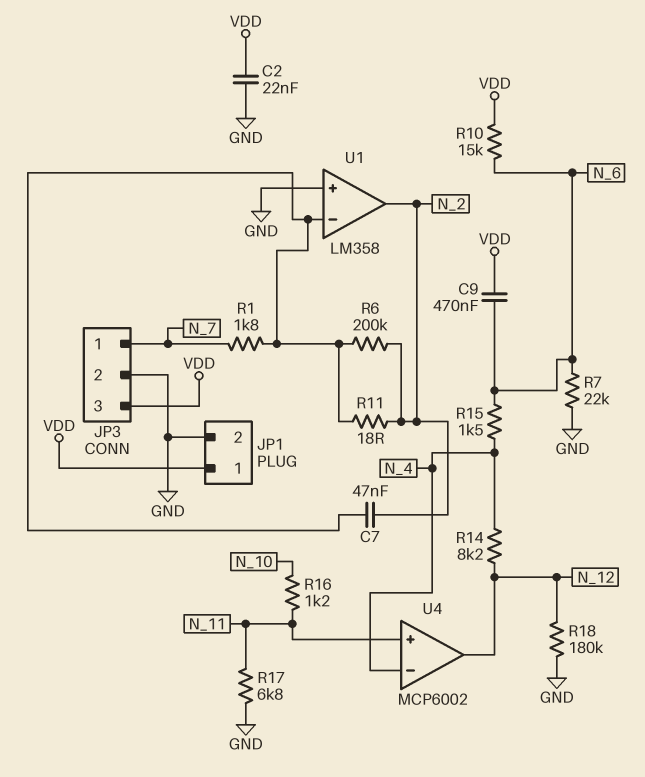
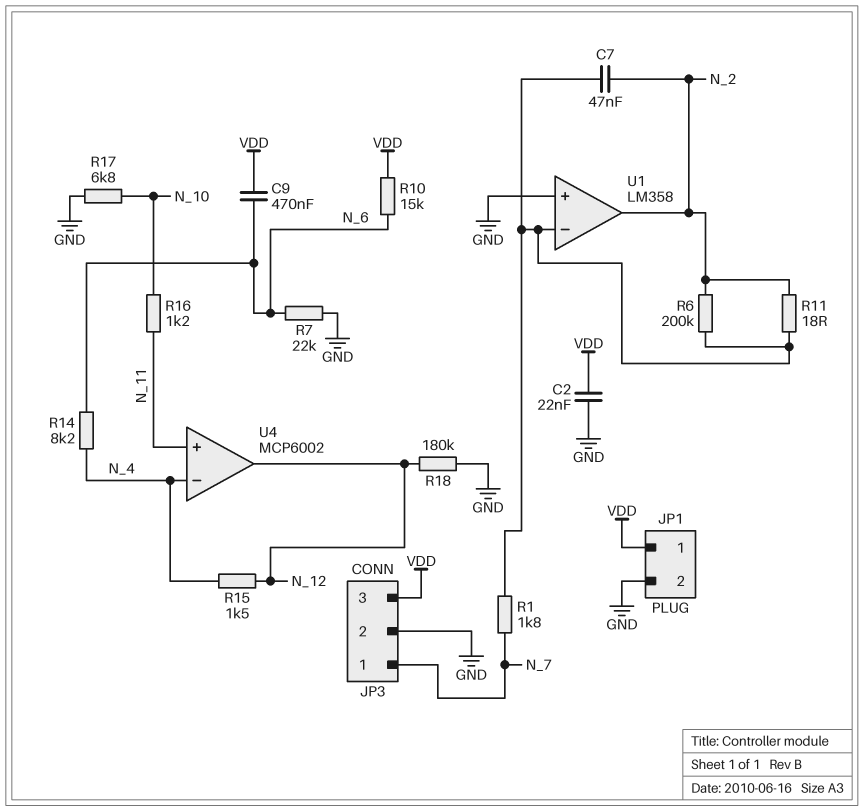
R14: 8.2k (N_4, N_12) -> 8.2k (N_4, N_6)
R15: 1.5k (N_4, N_6) -> 1.5k (N_4, N_12)
R17: 6.8k (GND, N_11) -> 6.8k (GND, N_10)

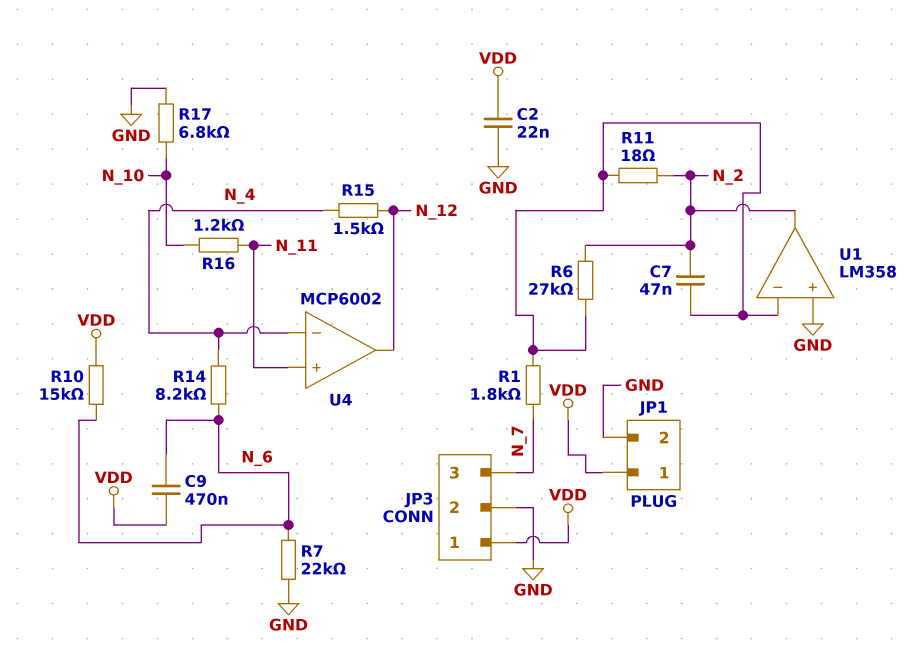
JP3 pin 1: N_7 -> VDD
JP3 pin 3: VDD -> N_7
R6: 200k (N_2, U1/in-) -> 27k (N_2, U1/in-)
R18: 180k (GND, N_12) -> none

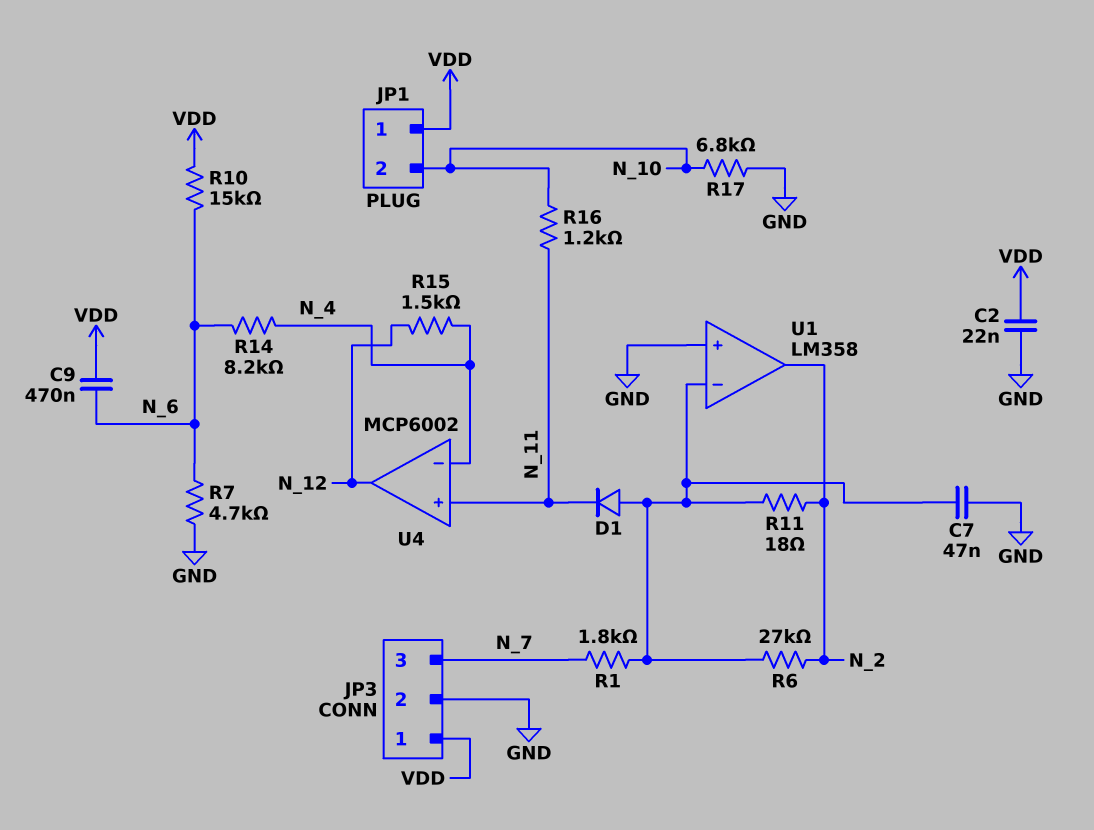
C7: 47nF (N_2, U1/in-) -> 47nF (GND, U1/in-)
D1: none -> diode (A U1/in-, K N_11)
JP1 pin 2: GND -> N_10
R7: 22k (GND, N_6) -> 4.7k (GND, N_6)

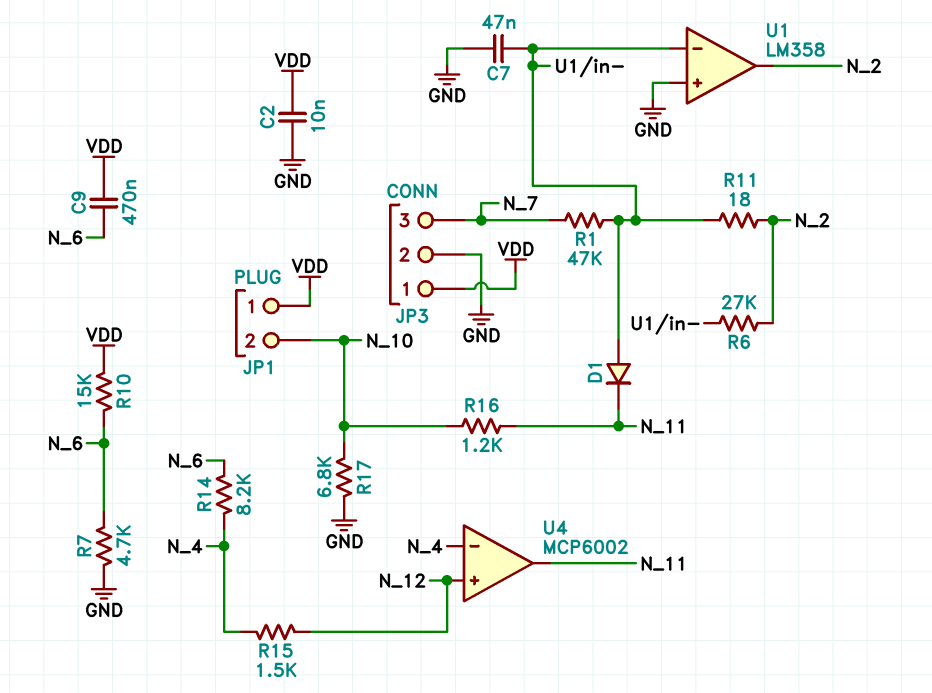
C2: 22nF (GND, VDD) -> 10nF (GND, VDD)
R1: 1.8k (N_7, U1/in-) -> 47k (N_7, U1/in-)
U4 pin in+: N_11 -> N_12
U4 pin out: N_12 -> N_11

